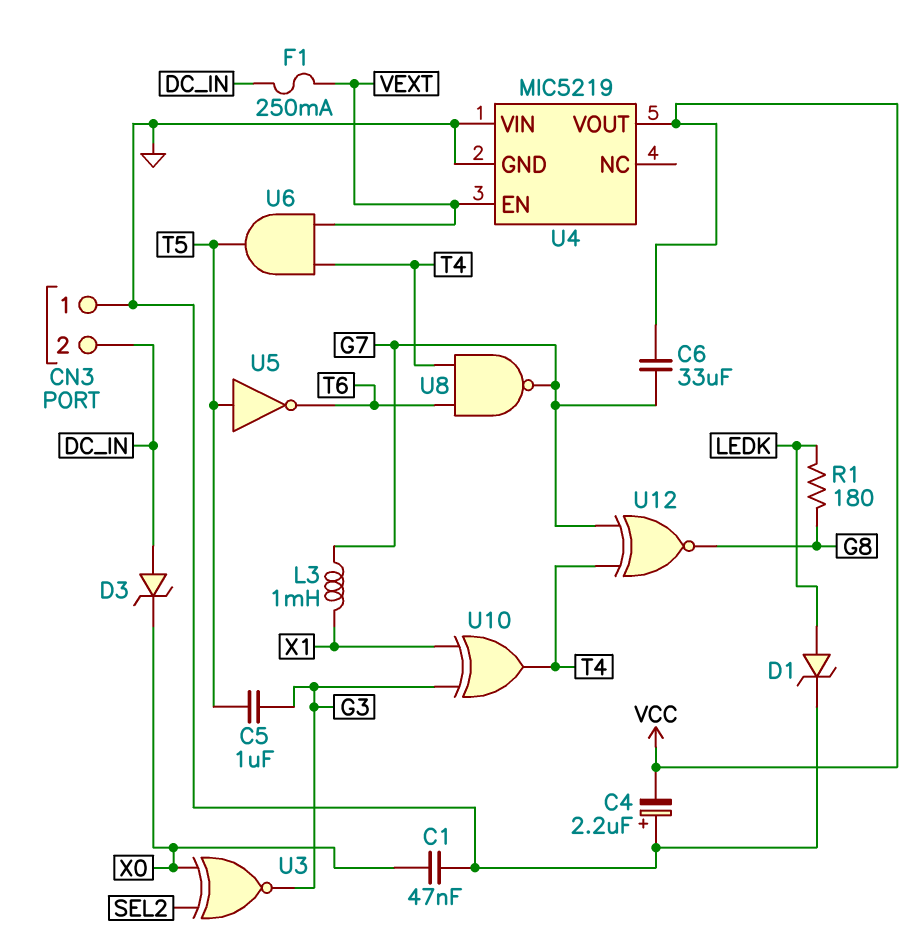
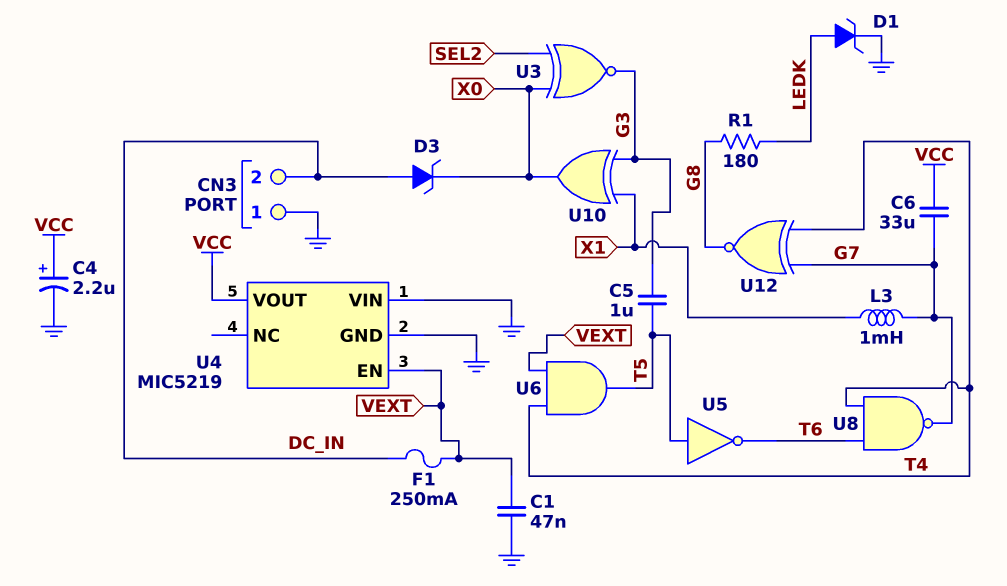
C1: 47nF (GND, X0) -> 47nF (GND, VEXT)
C4: 2.2uF (plus GND, minus VCC) -> 2.2uF (plus VCC, minus GND)
U10: XOR (in G3, in X1, out T4) -> XOR (in G3, in X1, out X0)

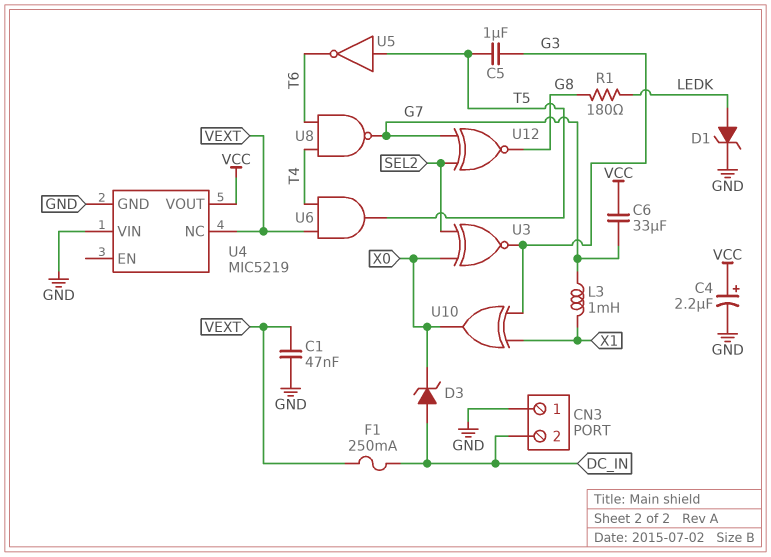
U4 pin EN: VEXT -> none
U4 pin NC: none -> VEXT
U12: XNOR (in G7, in T4, out G8) -> XNOR (in G7, in SEL2, out G8)

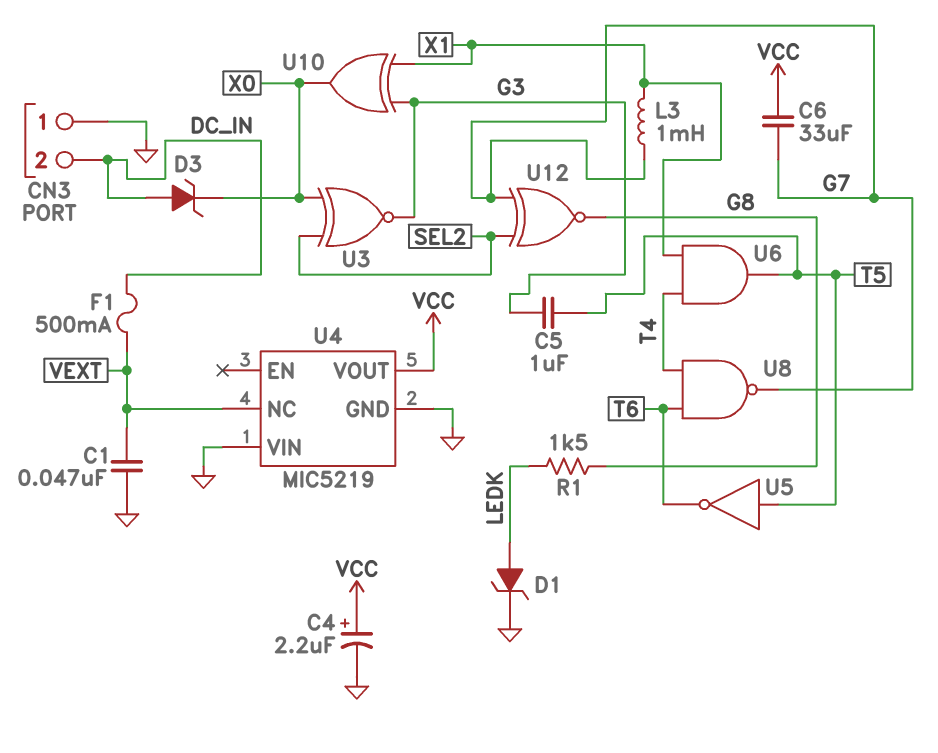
F1: 250mA (DC_IN, VEXT) -> 500mA (DC_IN, VEXT)
R1: 180 (G8, LEDK) -> 1.5k (G8, LEDK)
U6: AND (in T4, in VEXT, out T5) -> AND (in T4, in X1, out T5)

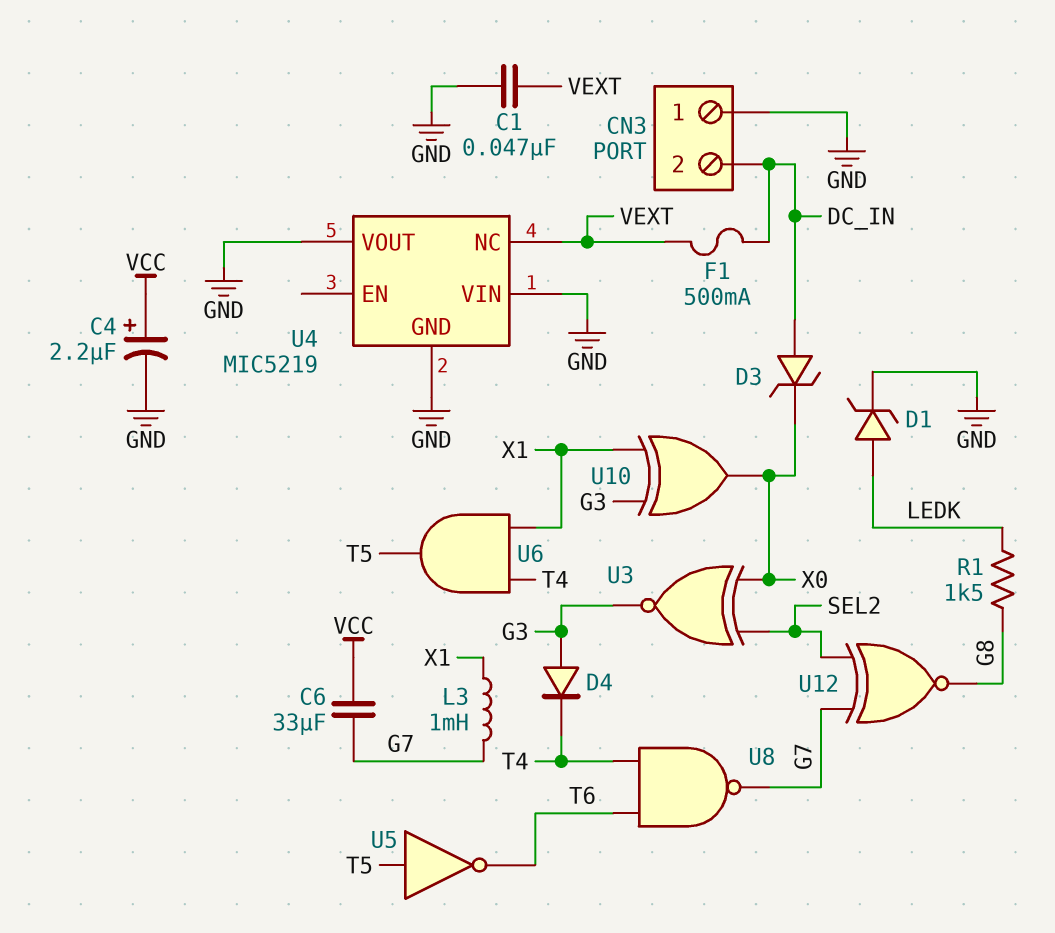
C5: 1uF (G3, T5) -> none
D4: none -> diode (A G3, K T4)
U4 pin VOUT: VCC -> GND

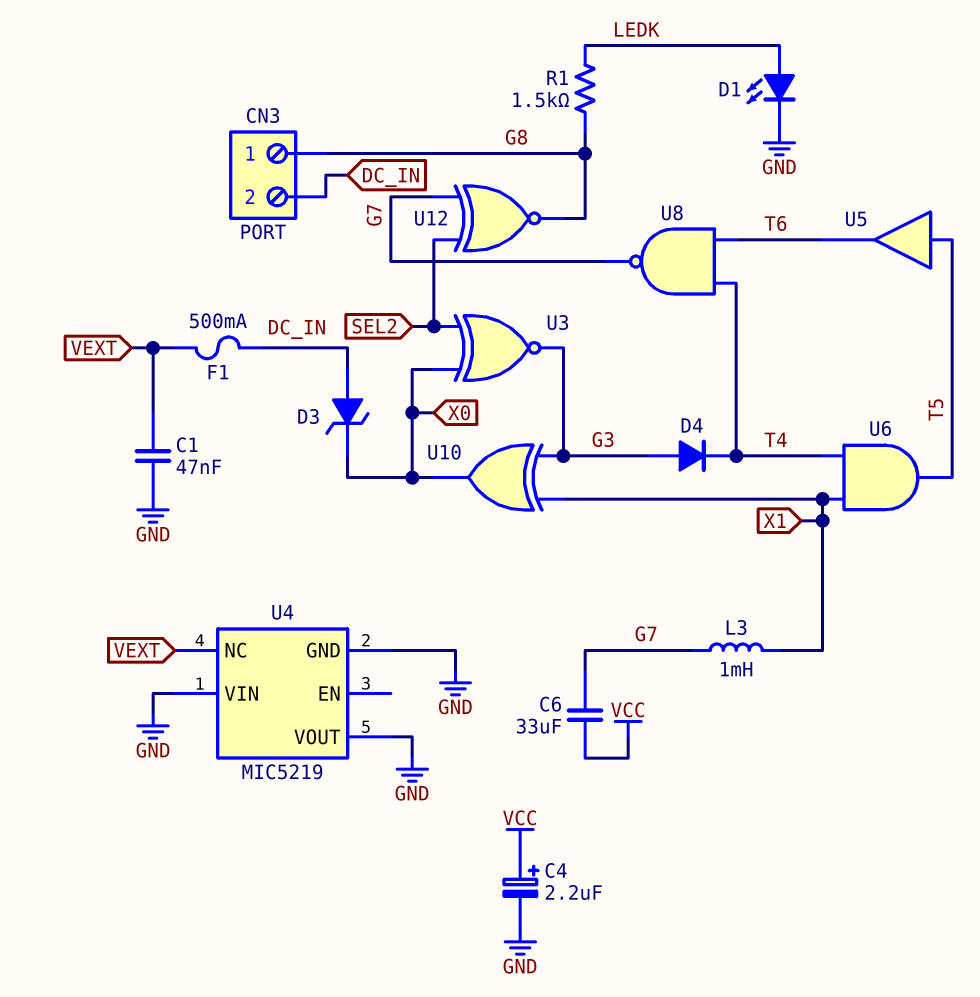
CN3 pin 1: GND -> G8
D1: zener (A LEDK, K GND) -> LED (A LEDK, K GND)
U5: NOT (in T5, out T6) -> buffer (in T5, out T6)

